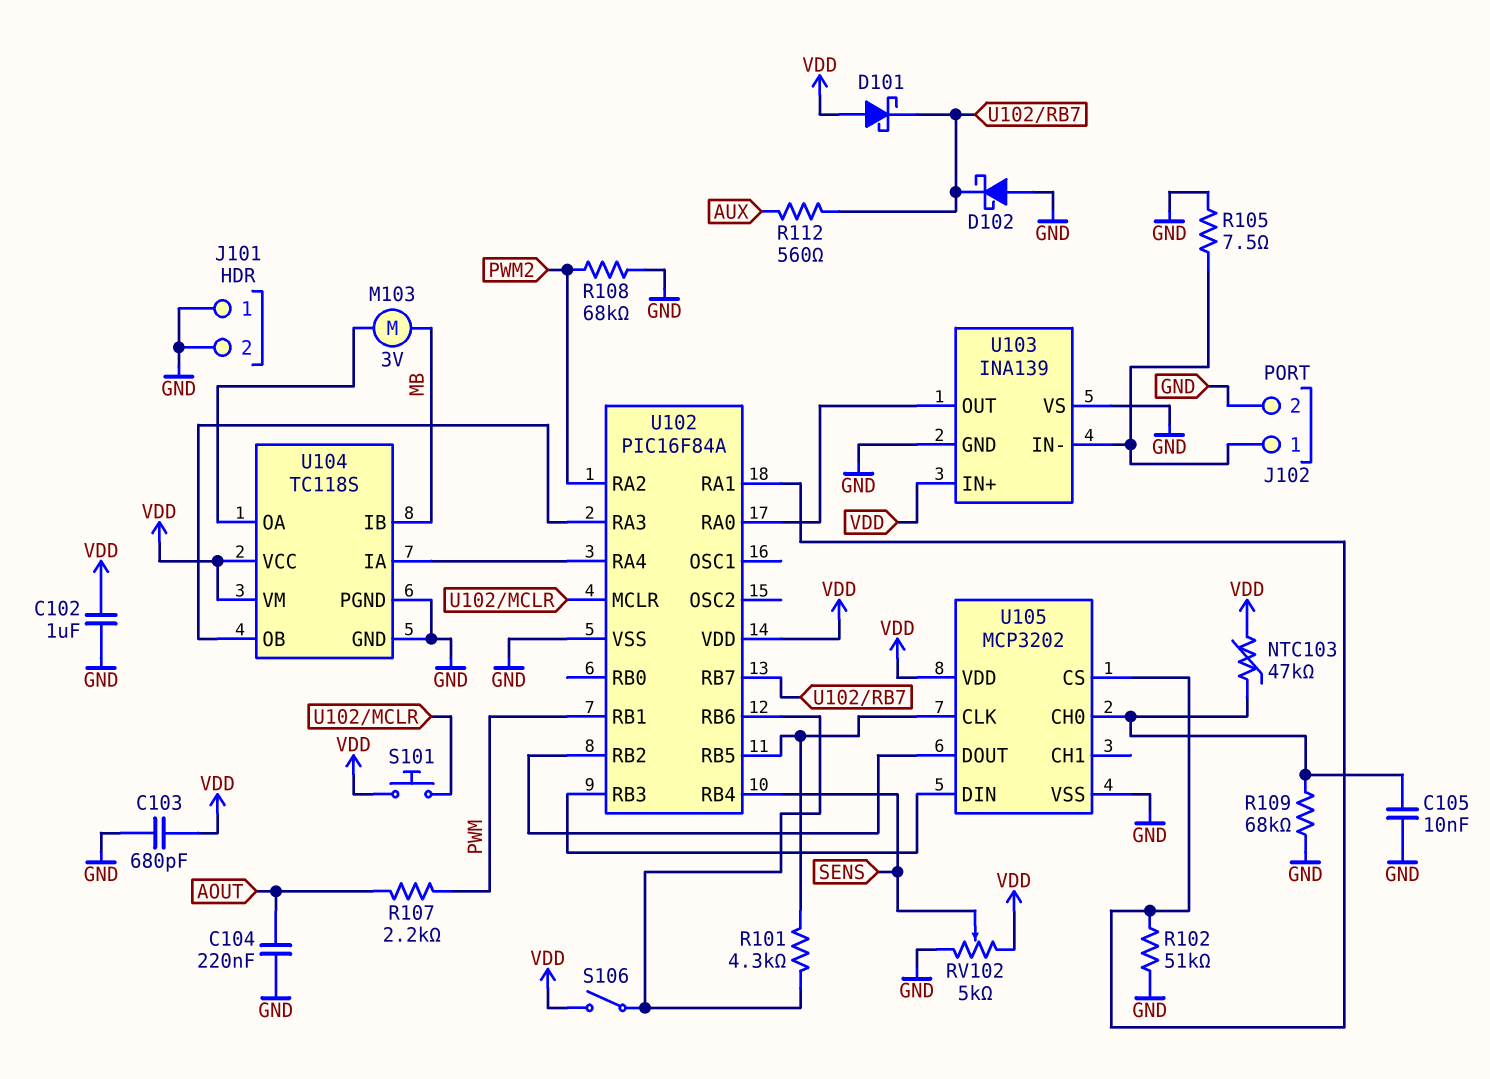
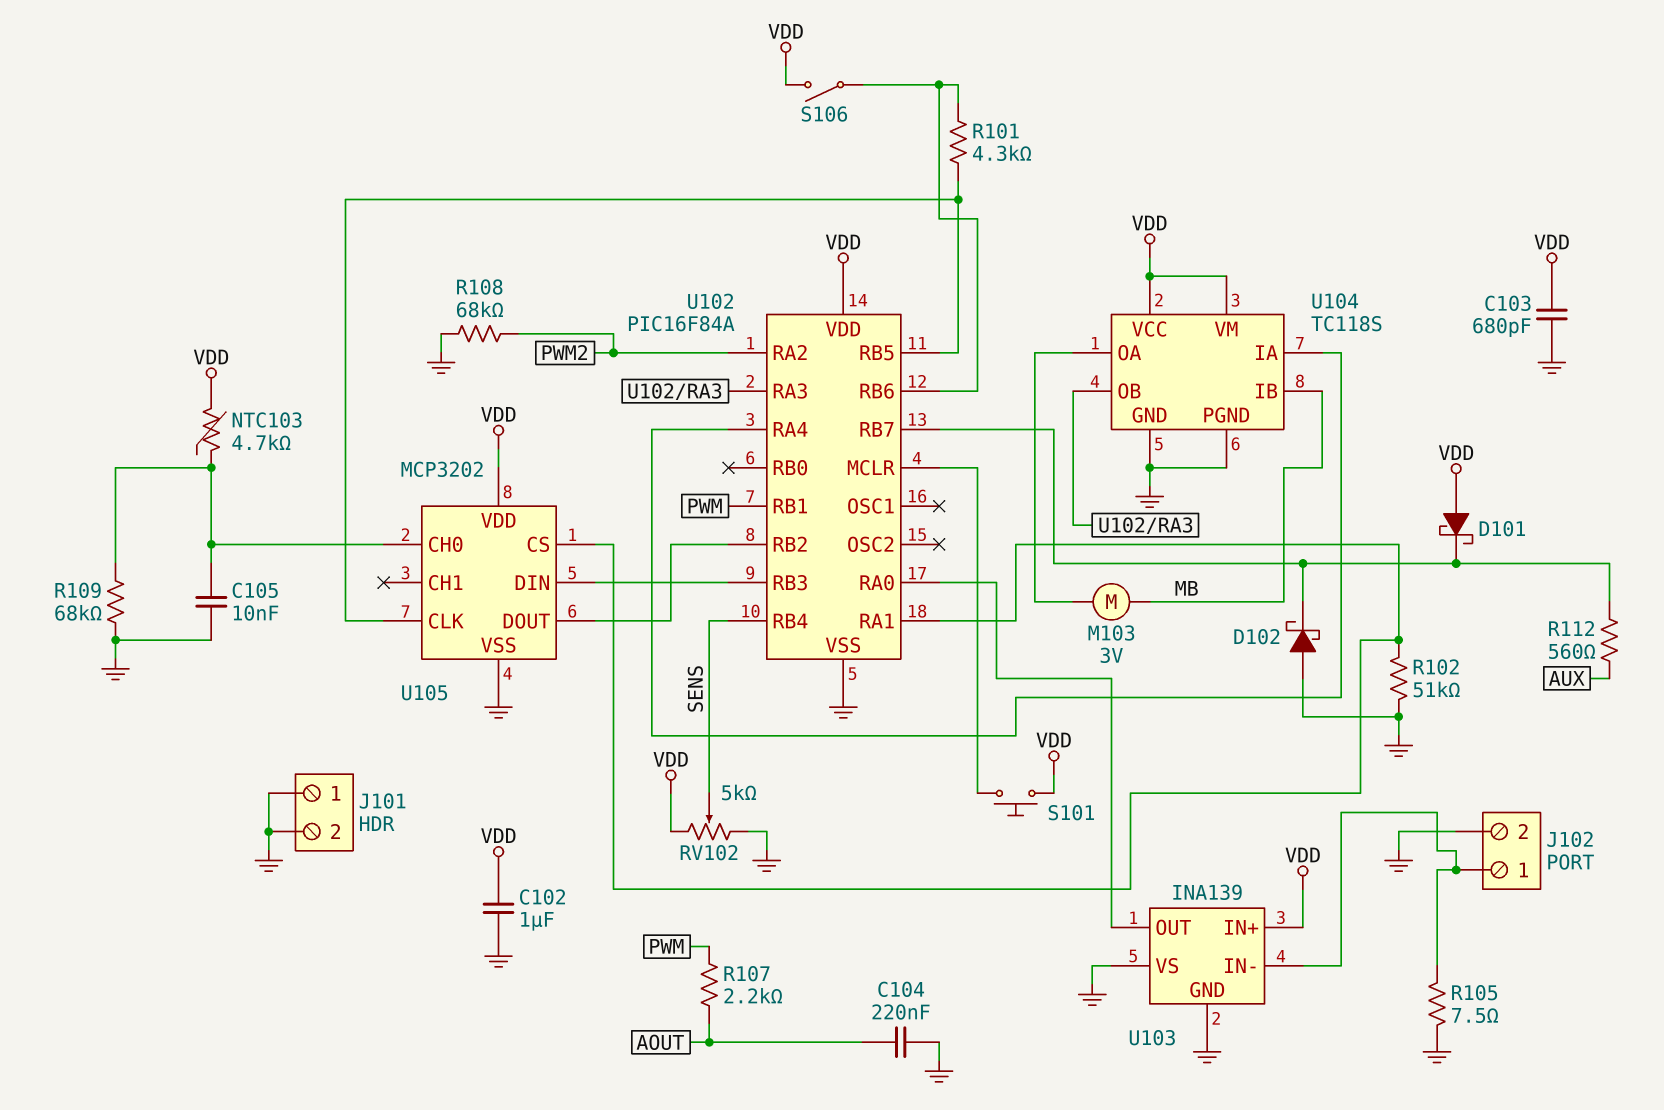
NTC103: 47k (U105/CH0, VDD) -> 4.7k (U105/CH0, VDD)

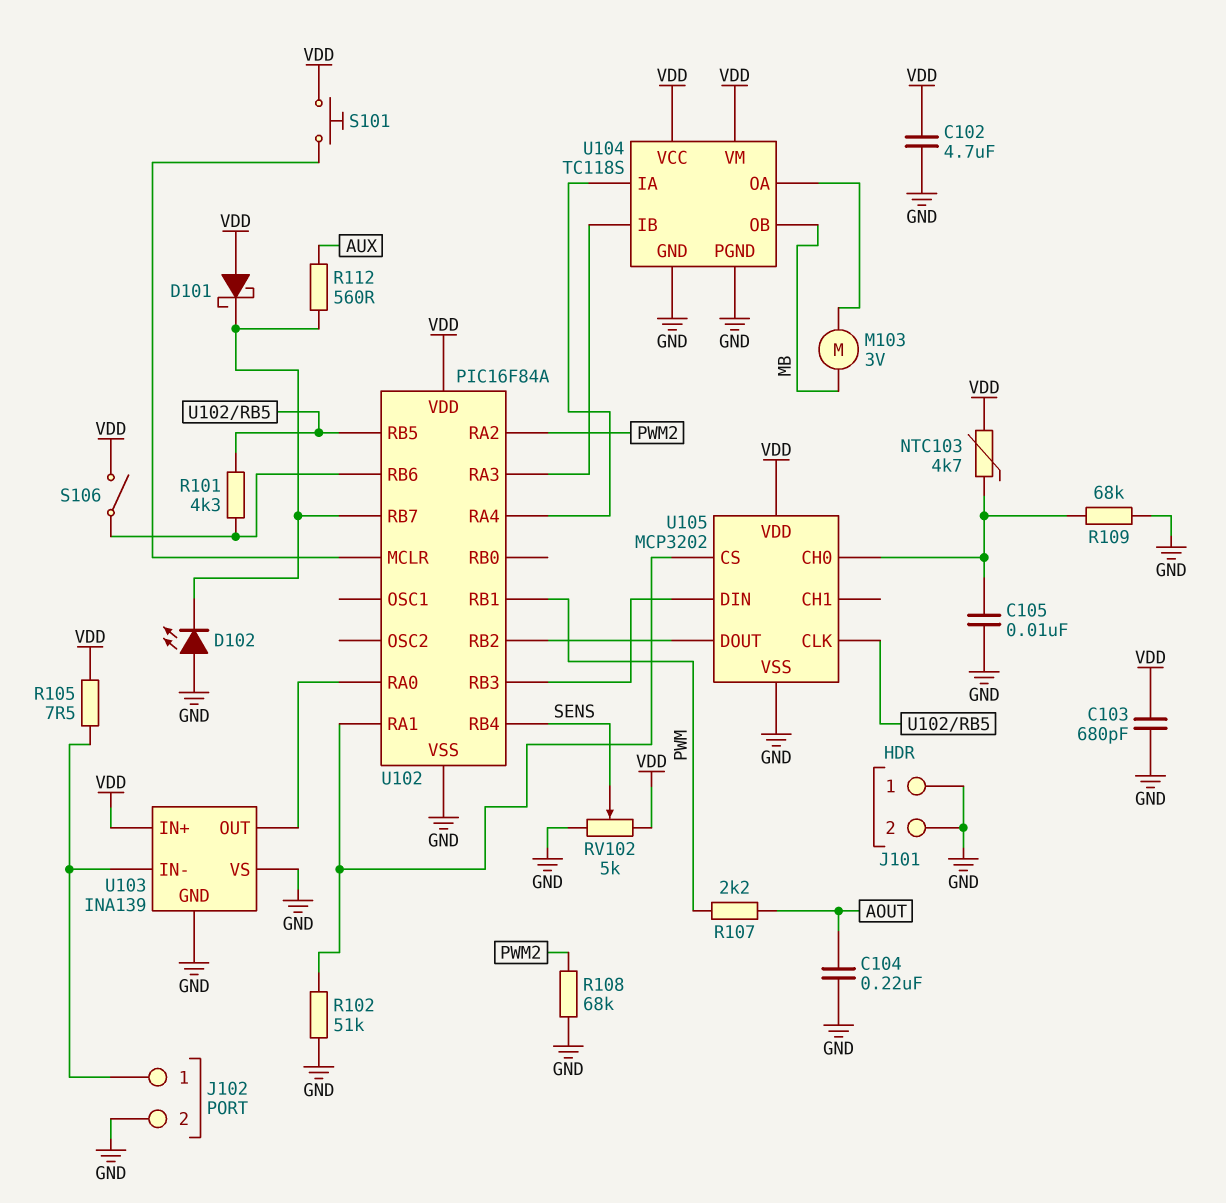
C102: 1uF (GND, VDD) -> 4.7uF (GND, VDD)
D102: schottky (A GND, K U102/RB7) -> LED (A GND, K U102/RB7)
R105: 7.5 (GND, J102/1) -> 7.5 (J102/1, VDD)
U104 pin IB: MB -> U102/RA3
U104 pin OB: U102/RA3 -> MB

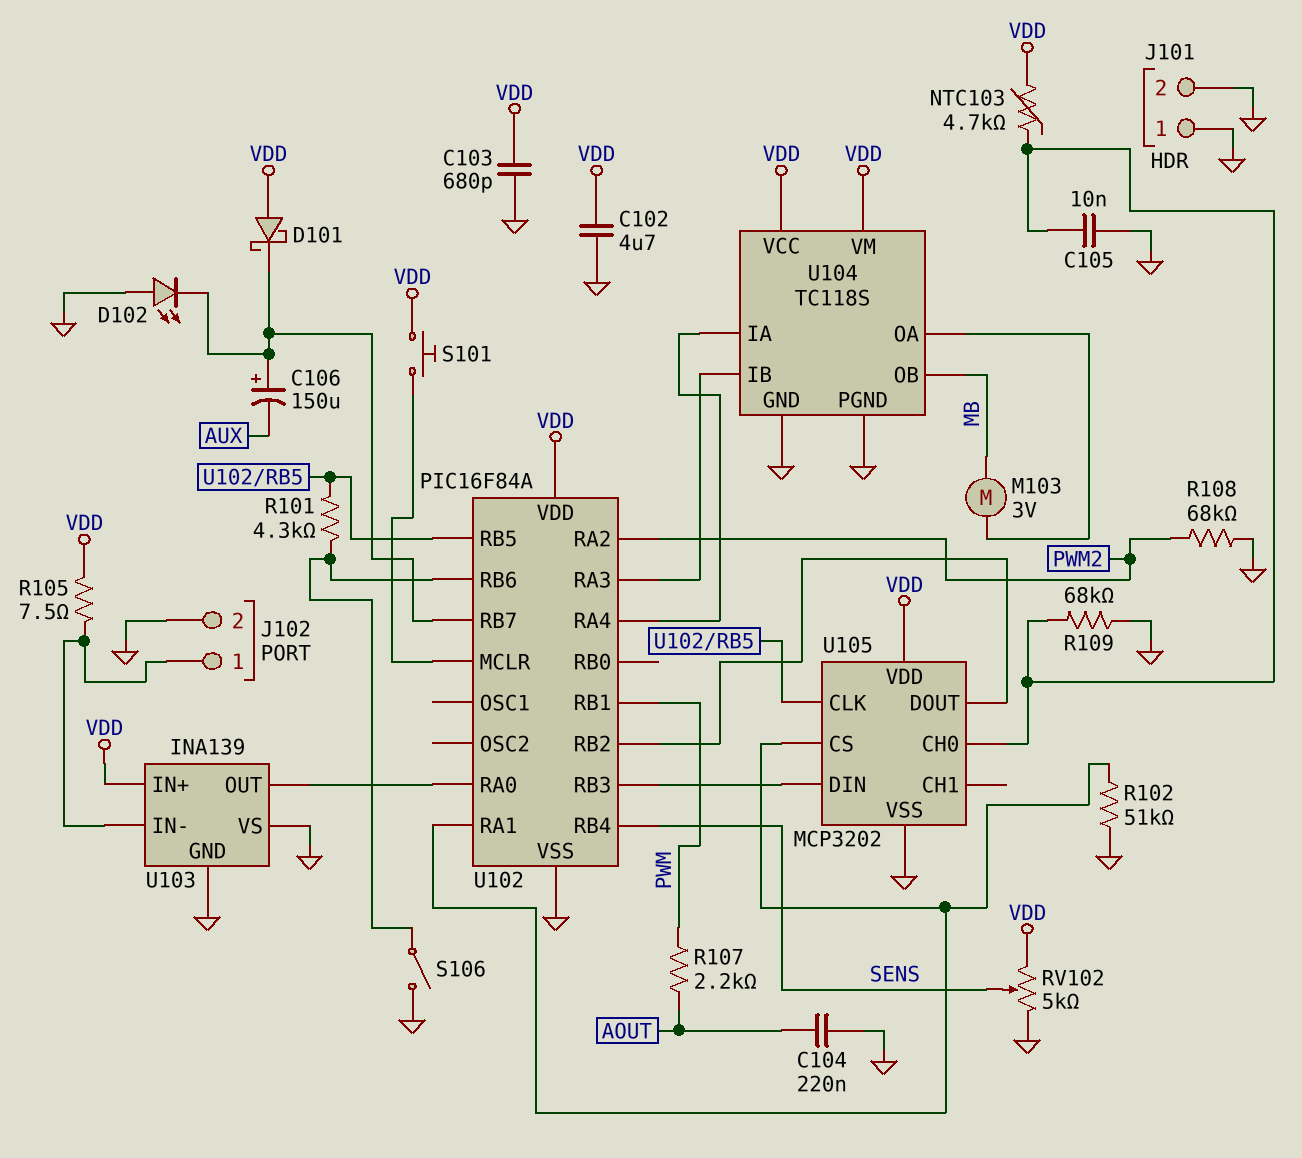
C106: none -> 150uF (plus U102/RB7, minus AUX)
R112: 560 (AUX, U102/RB7) -> none
S106: switch (U102/RB6, VDD) -> switch (GND, U102/RB6)

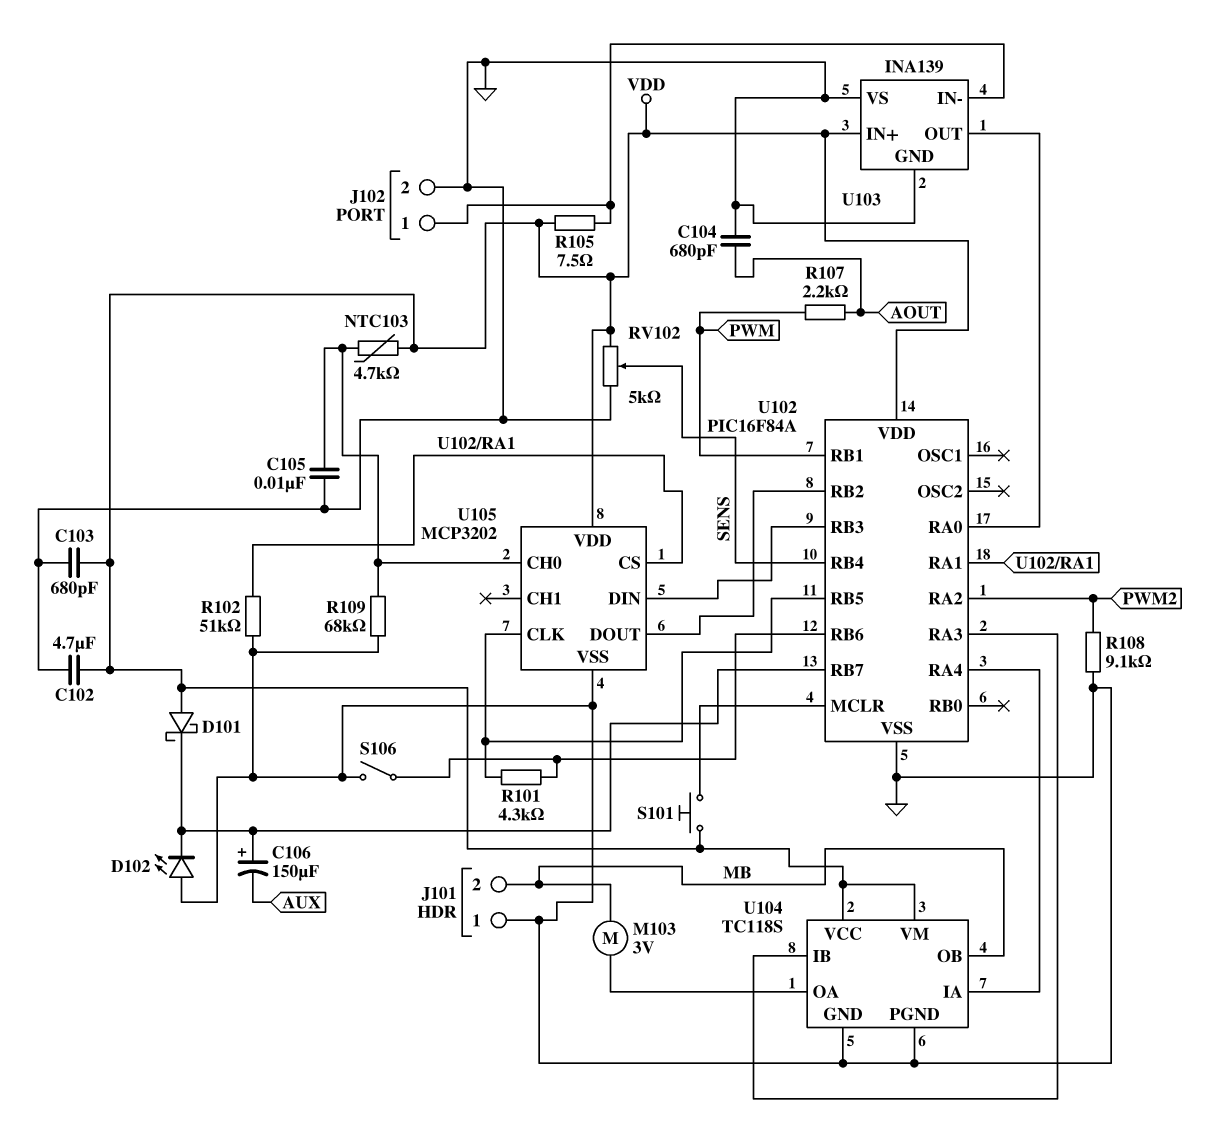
C104: 220nF (AOUT, GND) -> 680pF (AOUT, GND)
J101 pin 2: GND -> MB
R108: 68k (GND, PWM2) -> 9.1k (GND, PWM2)

